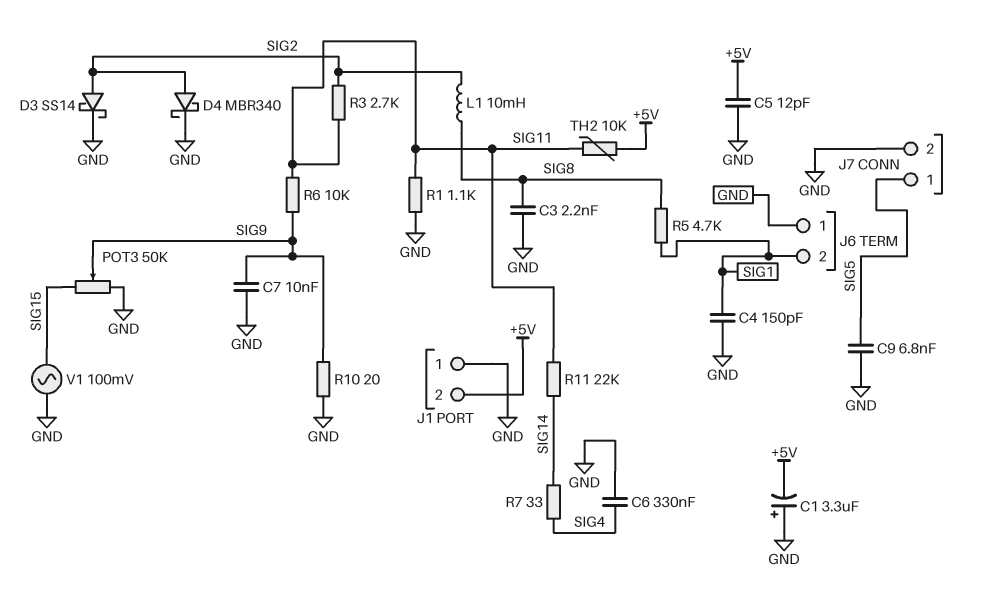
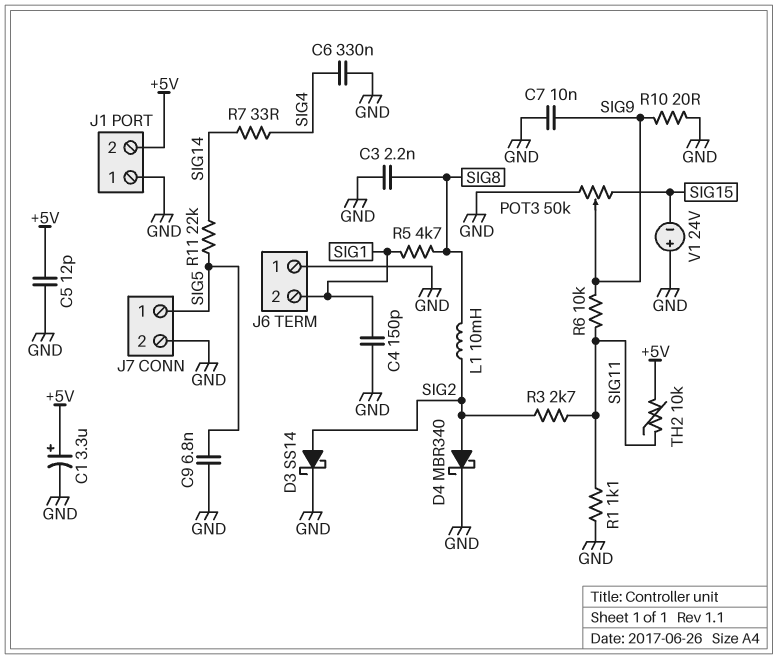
C1: 3.3uF (plus GND, minus +5V) -> 3.3uF (plus +5V, minus GND)
R11: 22k (SIG11, SIG14) -> 22k (SIG5, SIG14)
V1: AC 100mV (GND, SIG15) -> 24V (plus GND, minus SIG15)

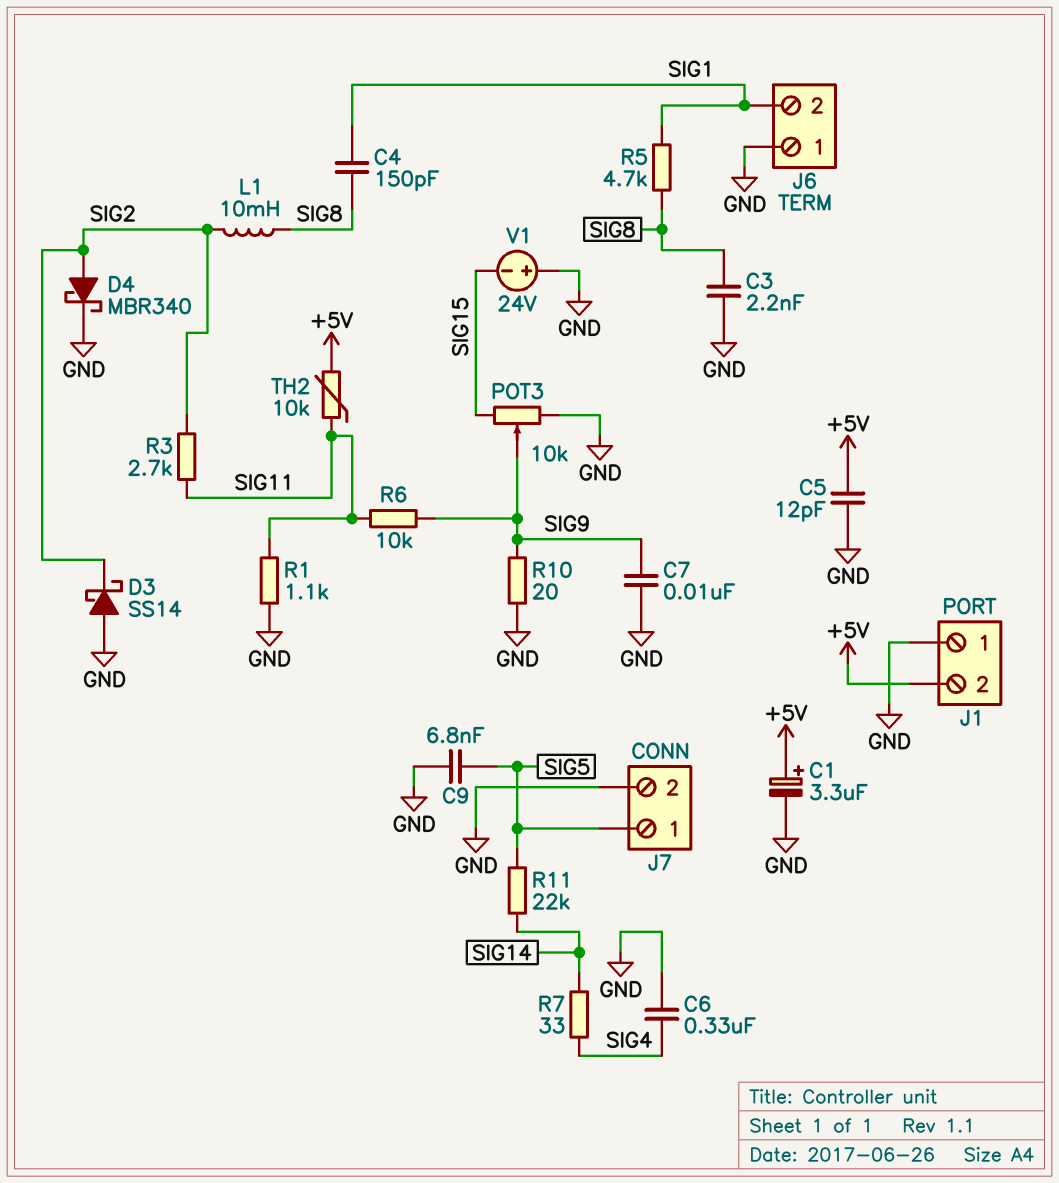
C4: 150pF (GND, SIG1) -> 150pF (SIG1, SIG8)
D3: schottky SS14 (A SIG2, K GND) -> schottky SS14 (A GND, K SIG2)
POT3: 50k (GND, SIG15, wiper SIG9) -> 10k (GND, SIG15, wiper SIG9)

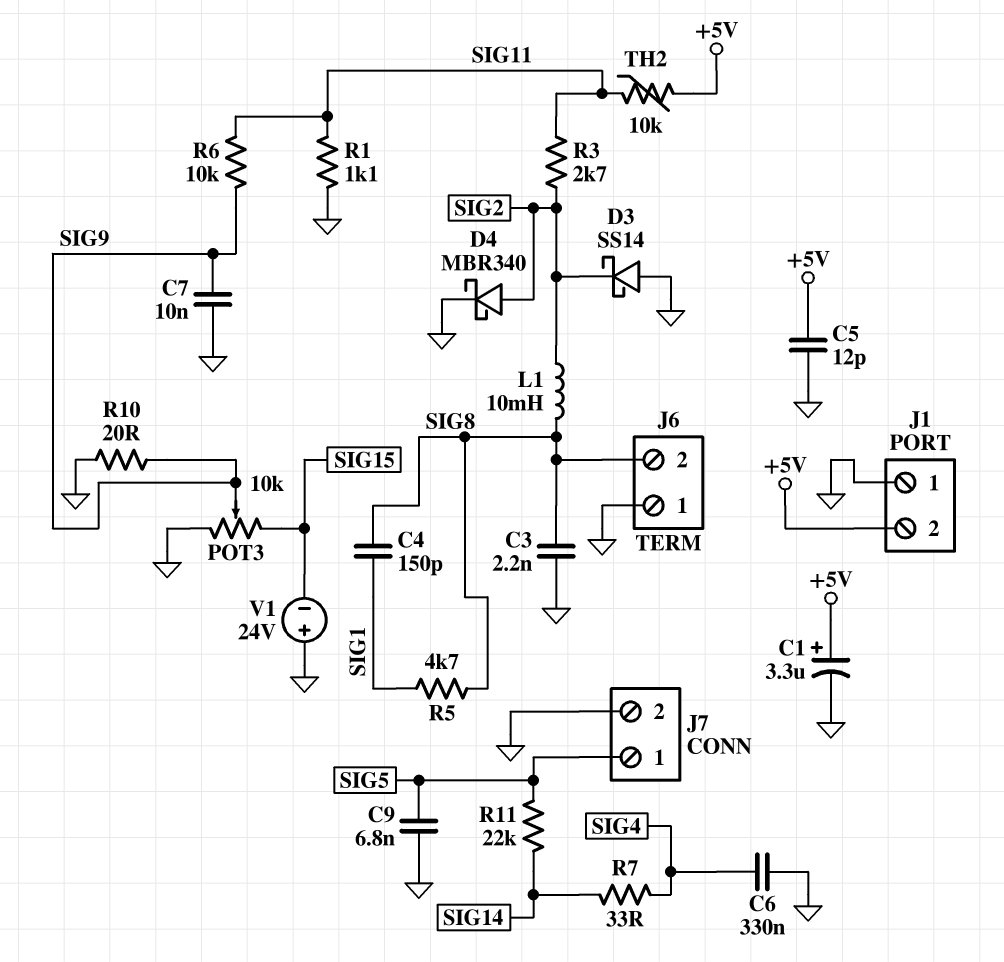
J6 pin 2: SIG1 -> SIG8

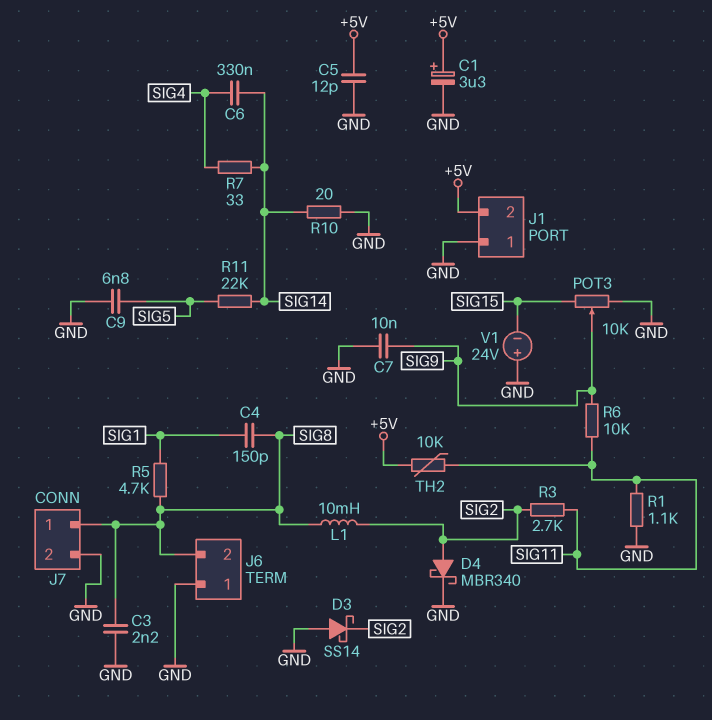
C6: 330nF (GND, SIG4) -> 330nF (SIG4, SIG14)
J7 pin 1: SIG5 -> SIG8
R10: 20 (GND, SIG9) -> 20 (GND, SIG14)

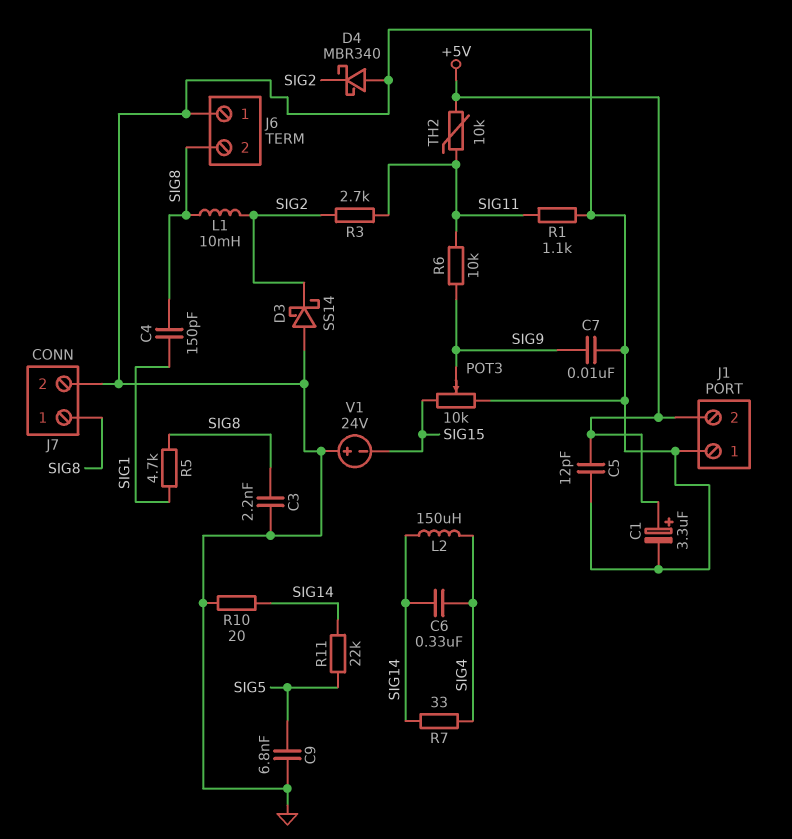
D4: schottky MBR340 (A SIG2, K GND) -> schottky MBR340 (A GND, K SIG2)
L2: none -> 150uH (SIG4, SIG14)

